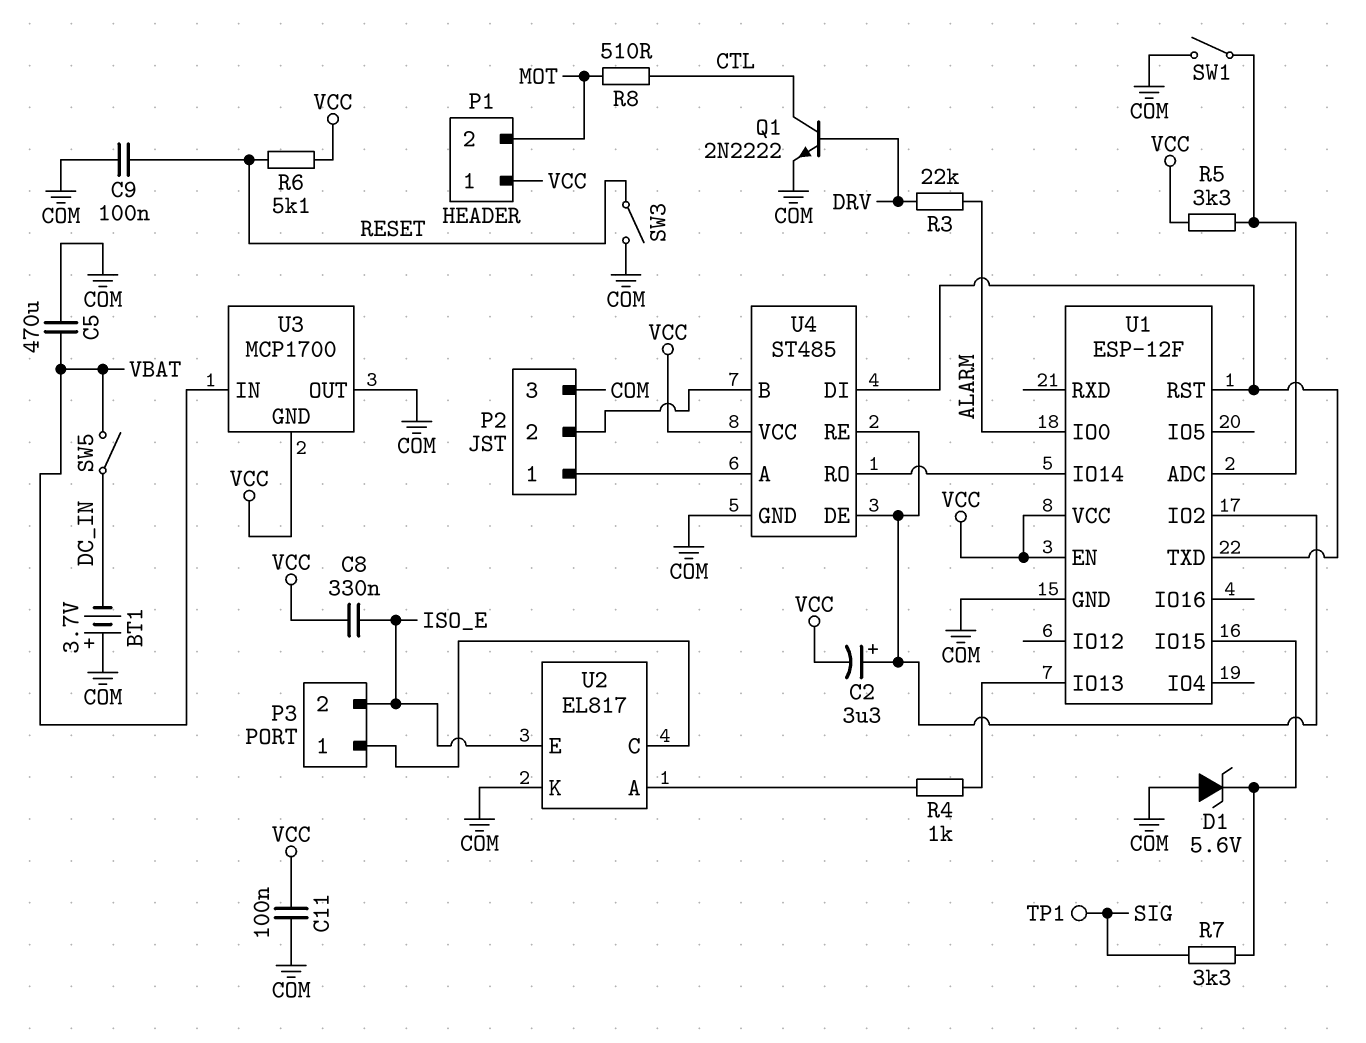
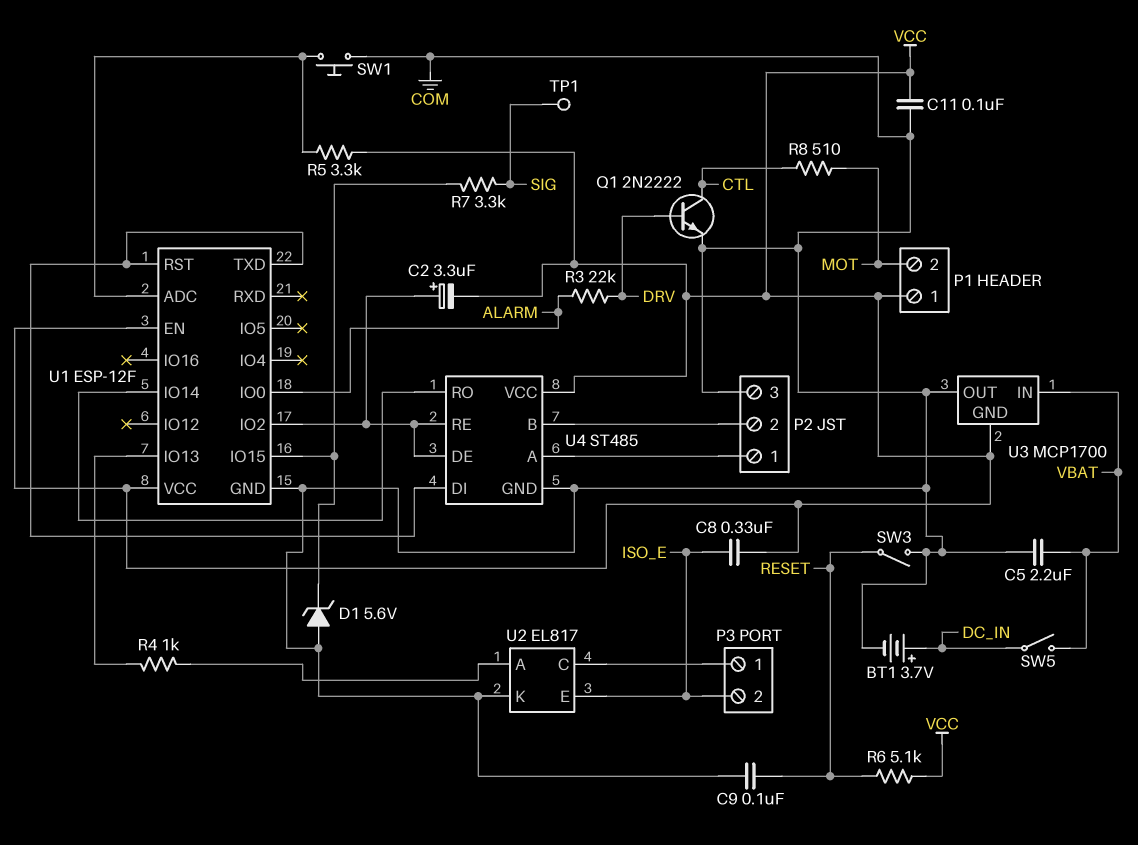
BT1: 3.7V (plus COM, minus DC_IN) -> 3.7V (plus DC_IN, minus COM)
C5: 470uF (COM, VBAT) -> 2.2uF (COM, VBAT)
SW1: switch (COM, U1/ADC) -> button (COM, U1/ADC)

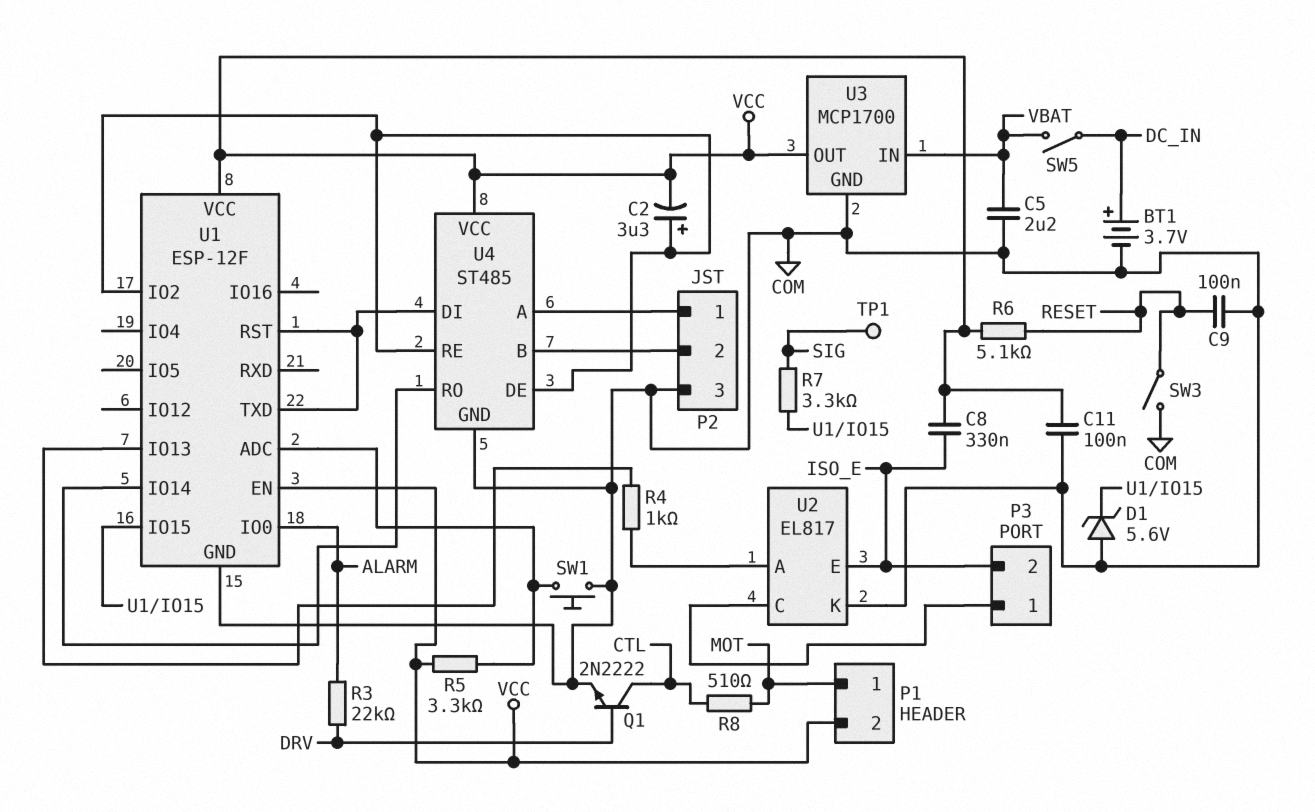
P1 pin 1: VCC -> MOT
P1 pin 2: MOT -> VCC
U3 pin GND: VCC -> COM
U3 pin OUT: COM -> VCC

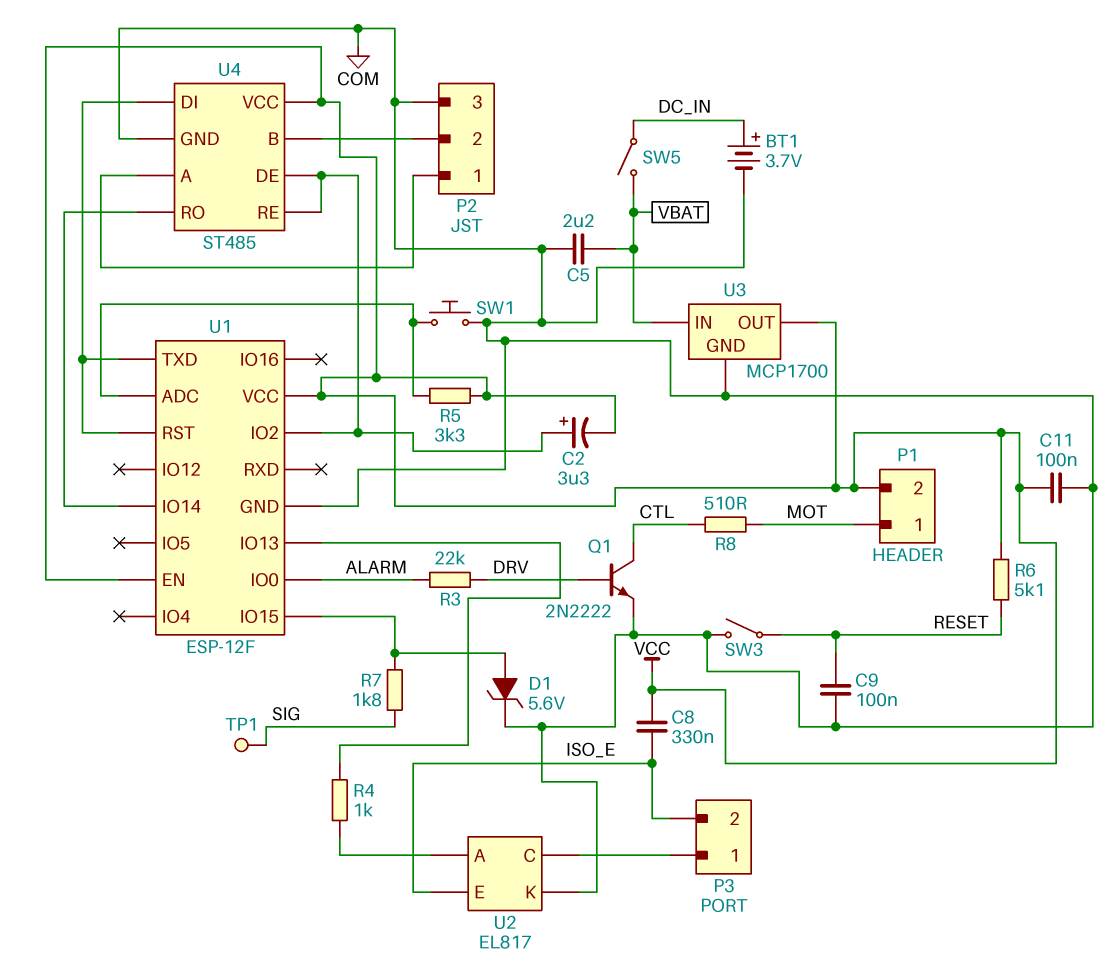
D1: zener 5.6V (A COM, K U1/IO15) -> zener 5.6V (A U1/IO15, K COM)
R7: 3.3k (SIG, U1/IO15) -> 1.8k (SIG, U1/IO15)

